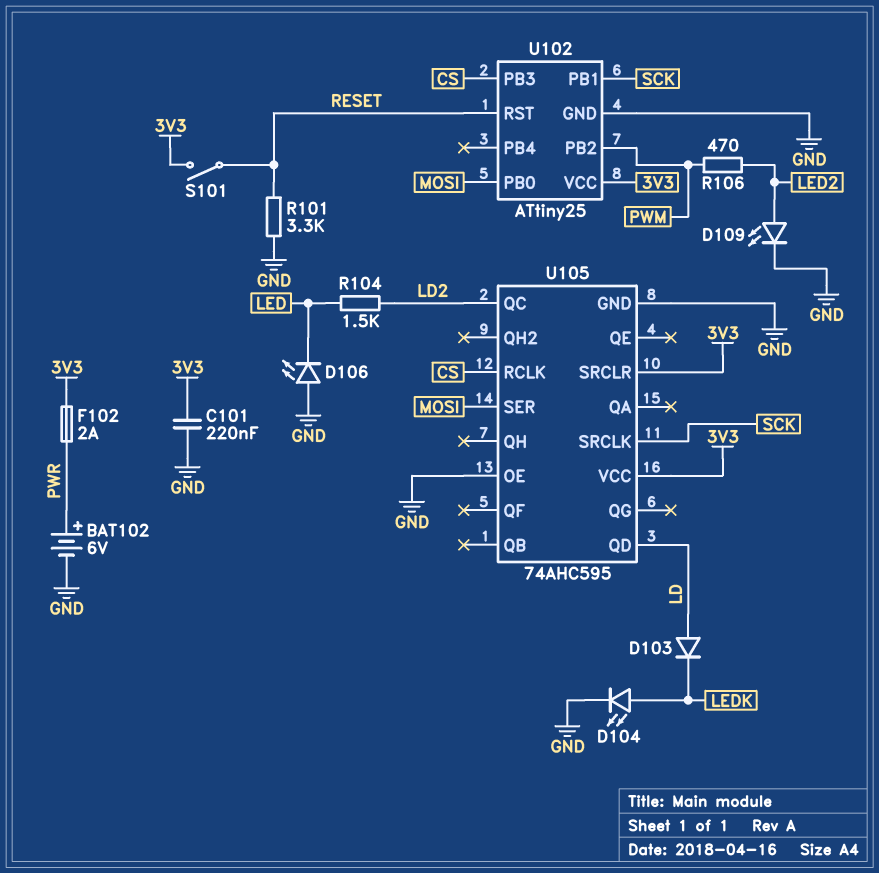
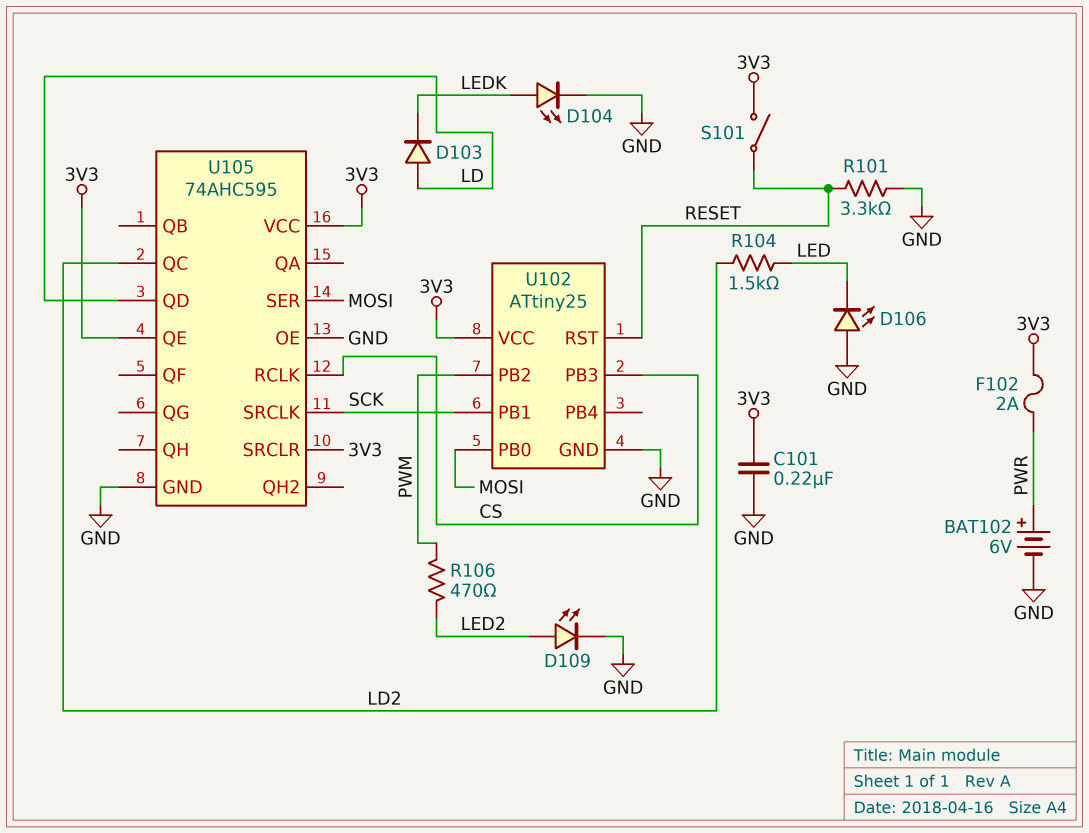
U105 pin QE: none -> 3V3

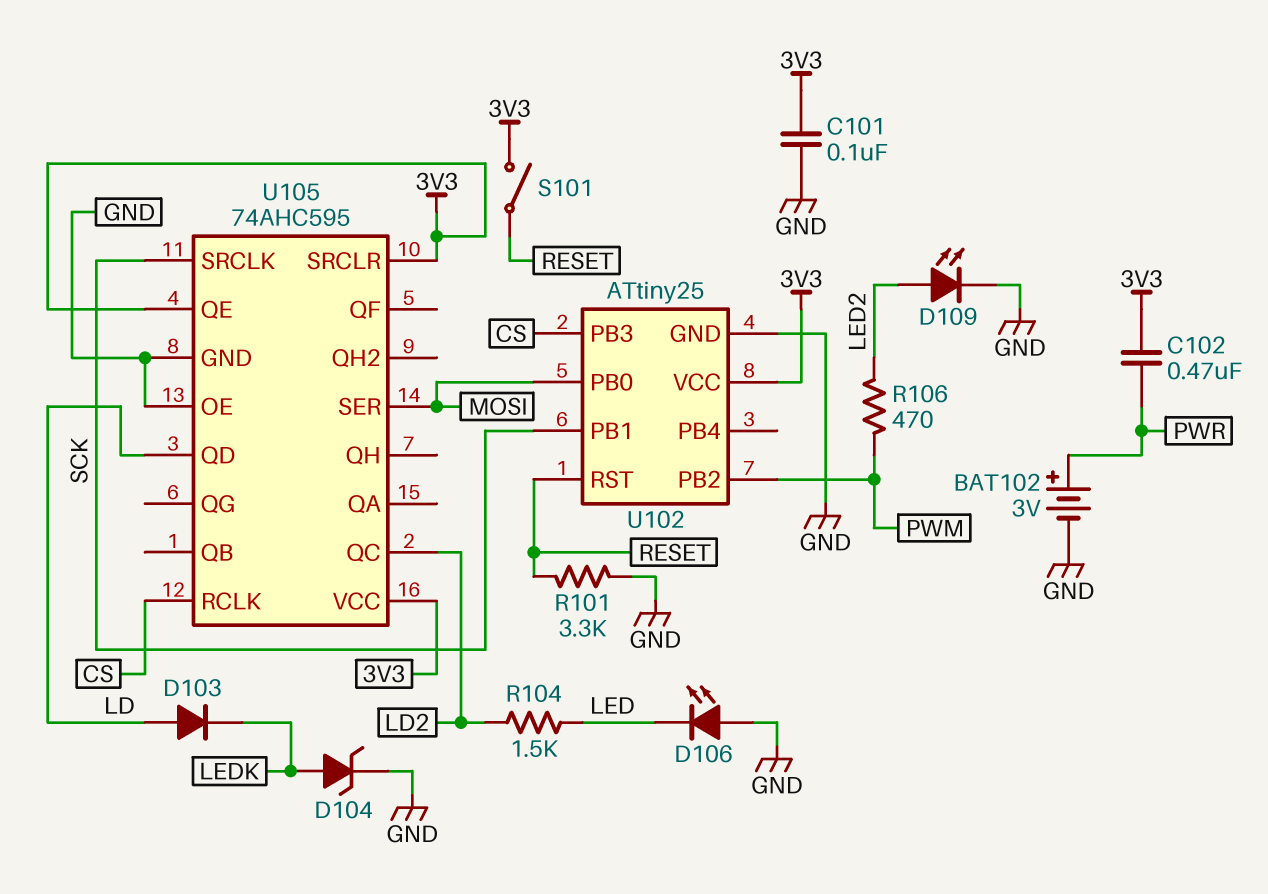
BAT102: 6V (plus PWR, minus GND) -> 3V (plus PWR, minus GND)
C101: 220nF (3V3, GND) -> 100nF (3V3, GND)
C102: none -> 470nF (3V3, PWR)
D104: LED (A LEDK, K GND) -> zener (A LEDK, K GND)
F102: 2A (3V3, PWR) -> none

